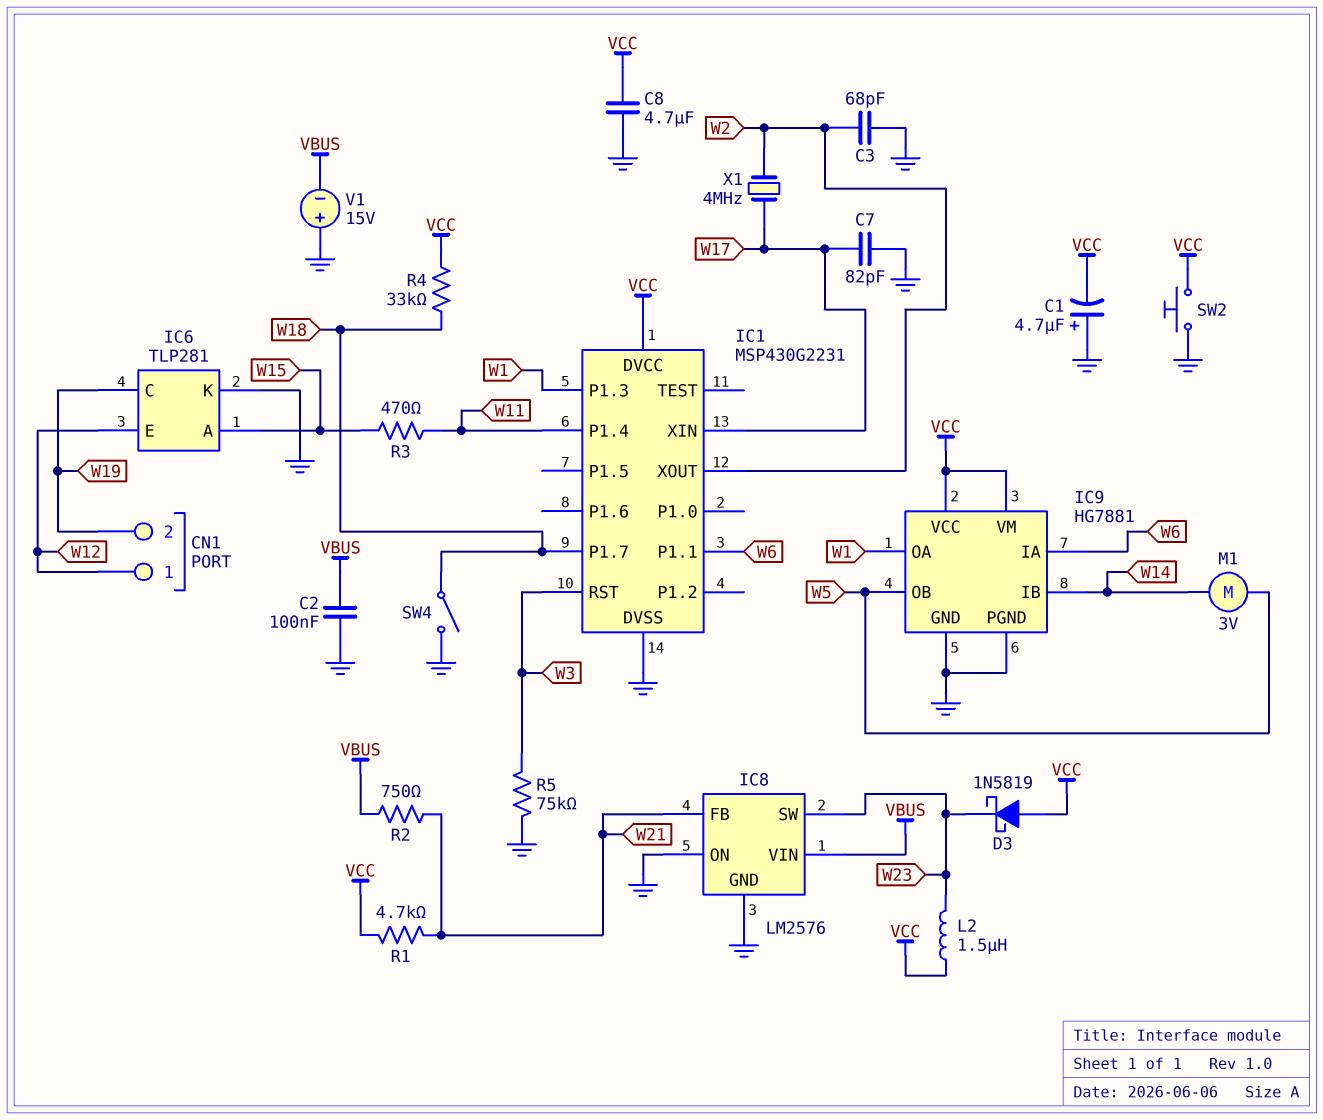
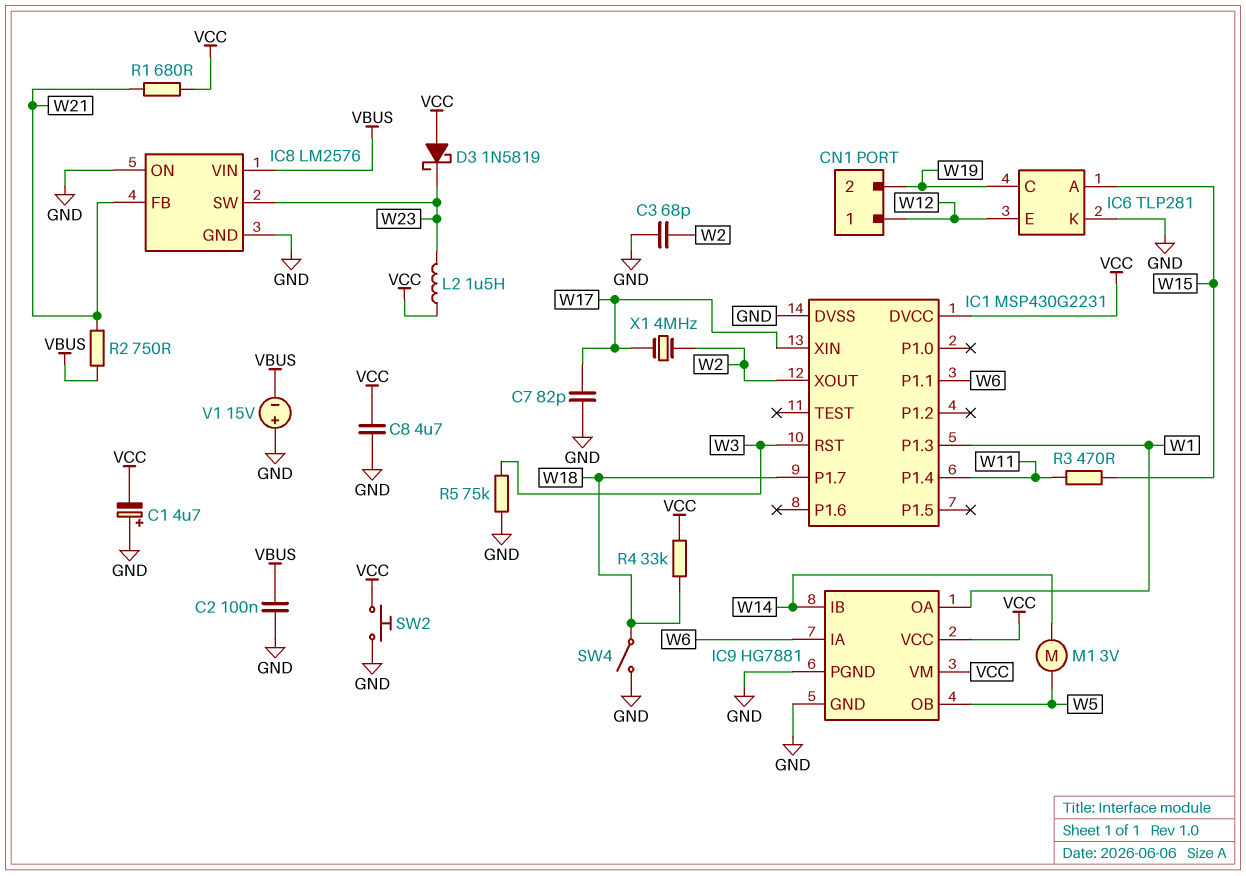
R1: 4.7k (VCC, W21) -> 680 (VCC, W21)

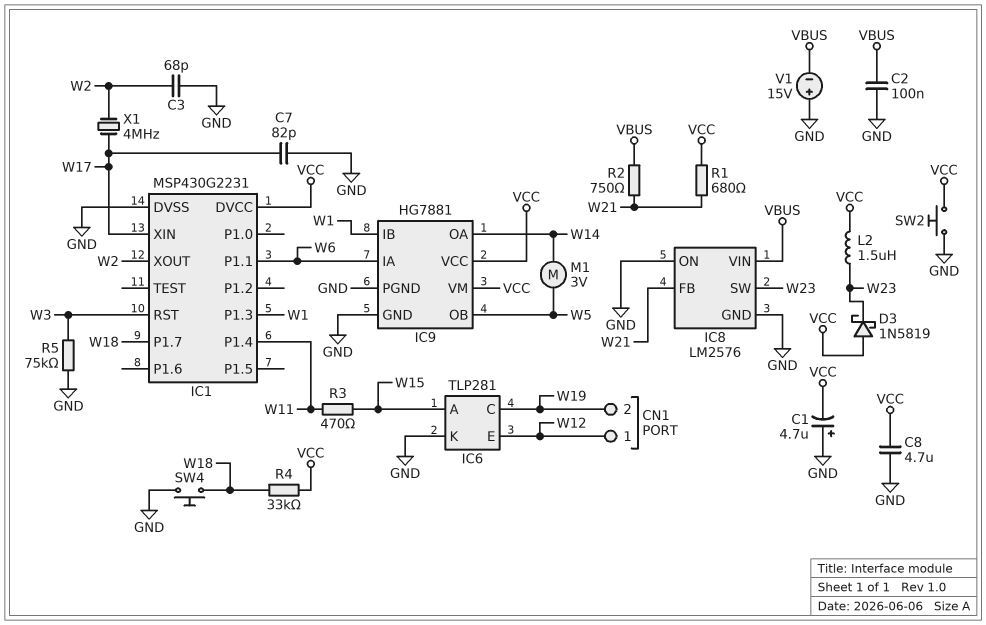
IC9 pin IB: W14 -> W1
IC9 pin OA: W1 -> W14
SW4: switch (GND, W18) -> button (GND, W18)

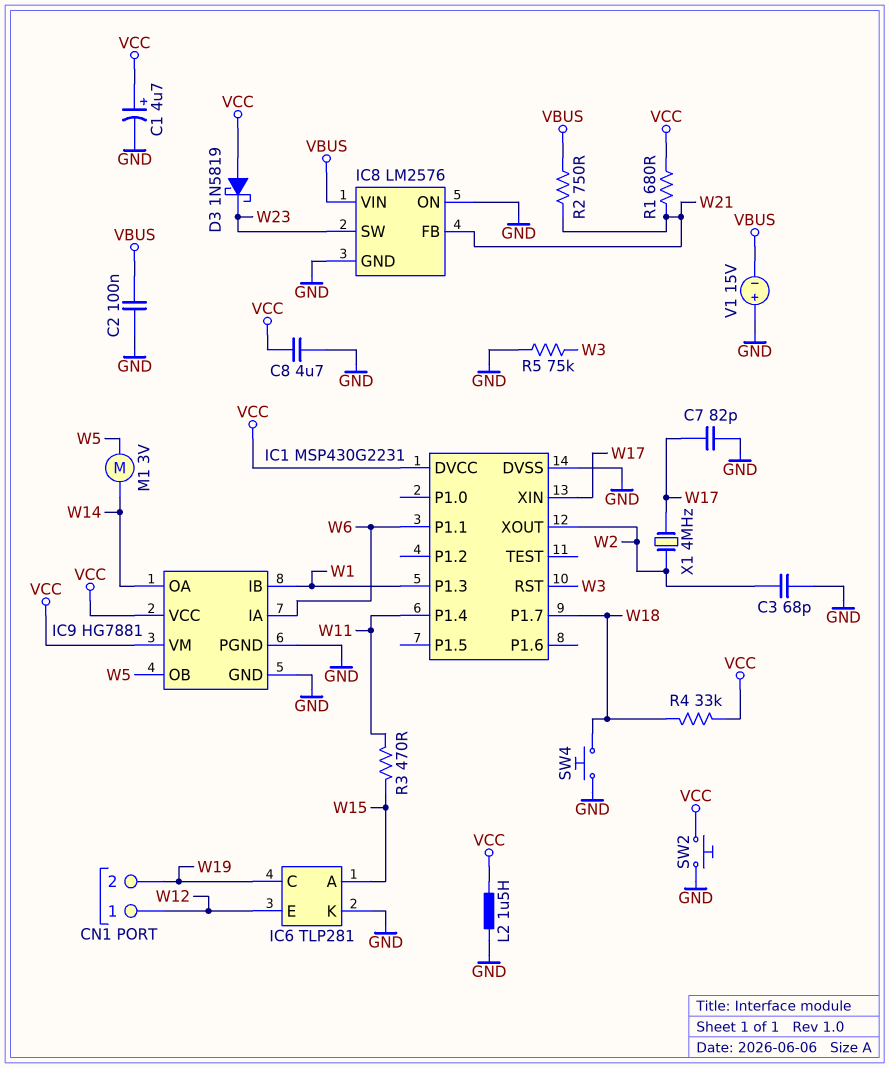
C1: 4.7uF (plus GND, minus VCC) -> 4.7uF (plus VCC, minus GND)
L2: 1.5uH (VCC, W23) -> 1.5uH (GND, VCC)

